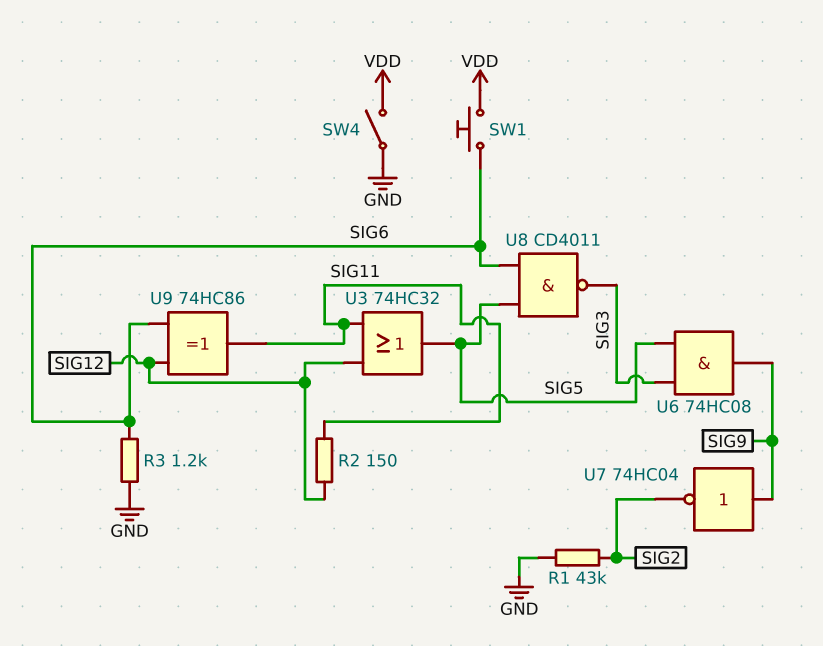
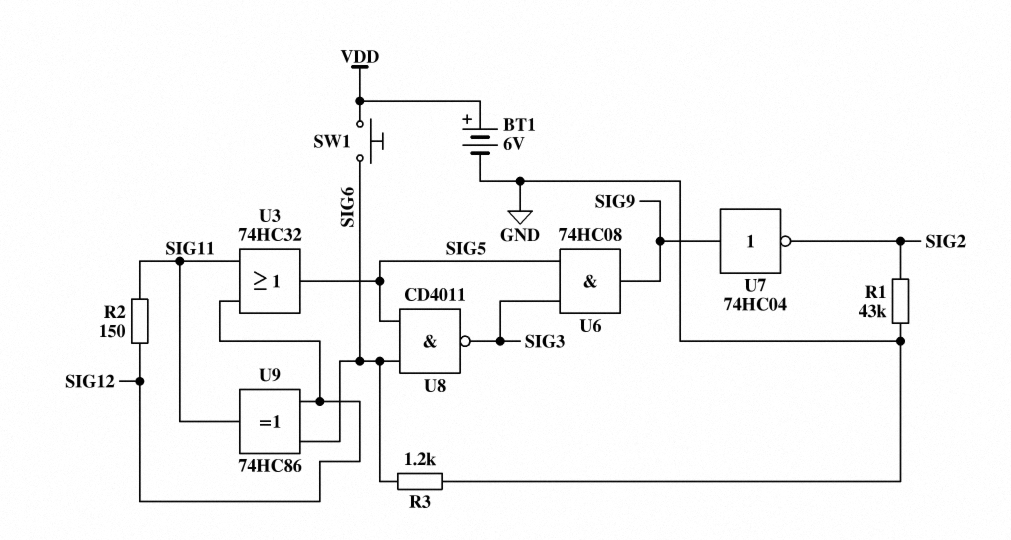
BT1: none -> 6V (plus VDD, minus GND)
SW4: switch (GND, VDD) -> none

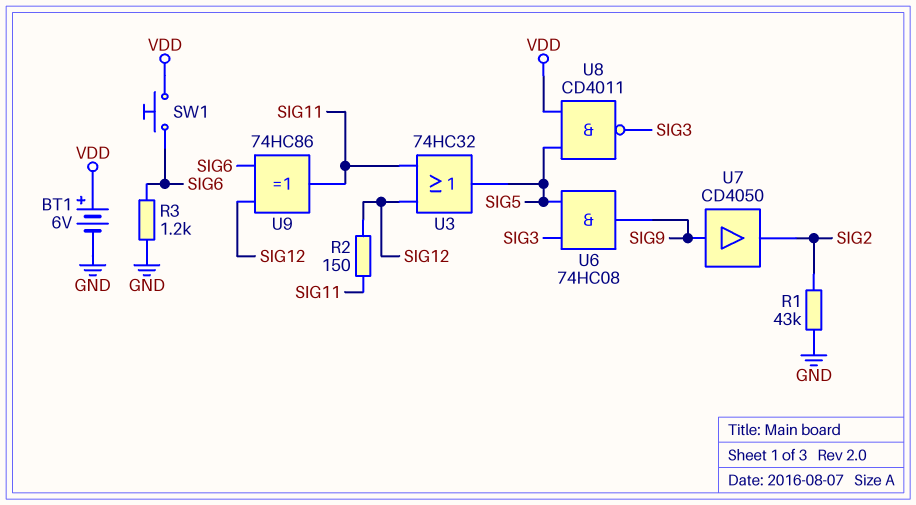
U7: NOT 74HC04 (in SIG9, out SIG2) -> buffer CD4050 (in SIG9, out SIG2)
U8: NAND CD4011 (in SIG5, in SIG6, out SIG3) -> NAND CD4011 (in SIG5, in VDD, out SIG3)

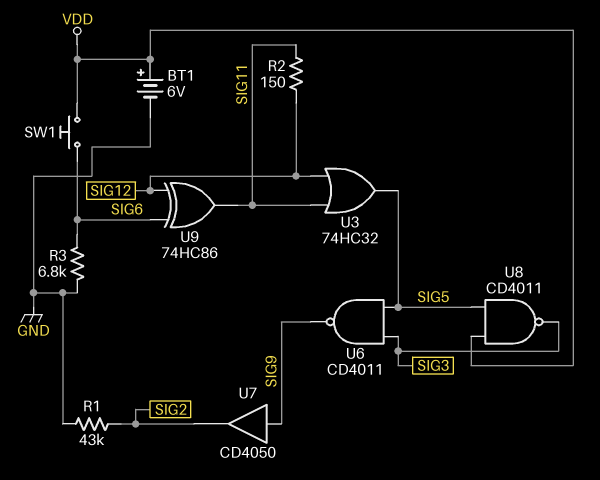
R3: 1.2k (GND, SIG6) -> 6.8k (GND, SIG6)
U6: AND 74HC08 (in SIG3, in SIG5, out SIG9) -> NAND CD4011 (in SIG3, in SIG5, out SIG9)

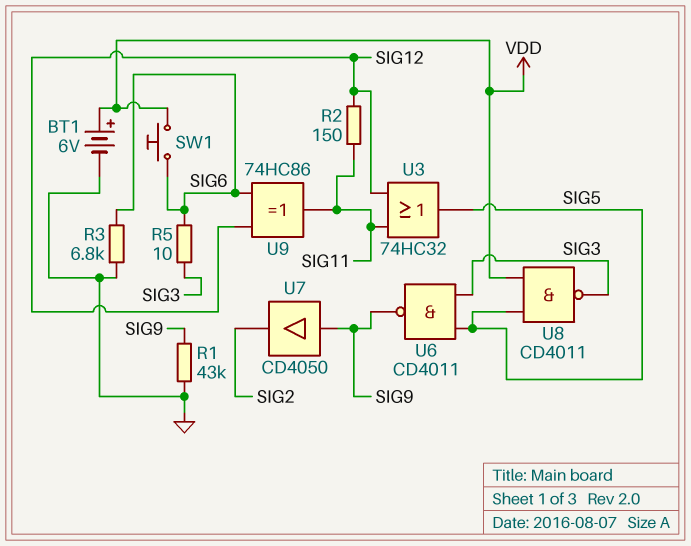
R1: 43k (GND, SIG2) -> 43k (GND, SIG9)
R5: none -> 10 (SIG3, SIG6)

